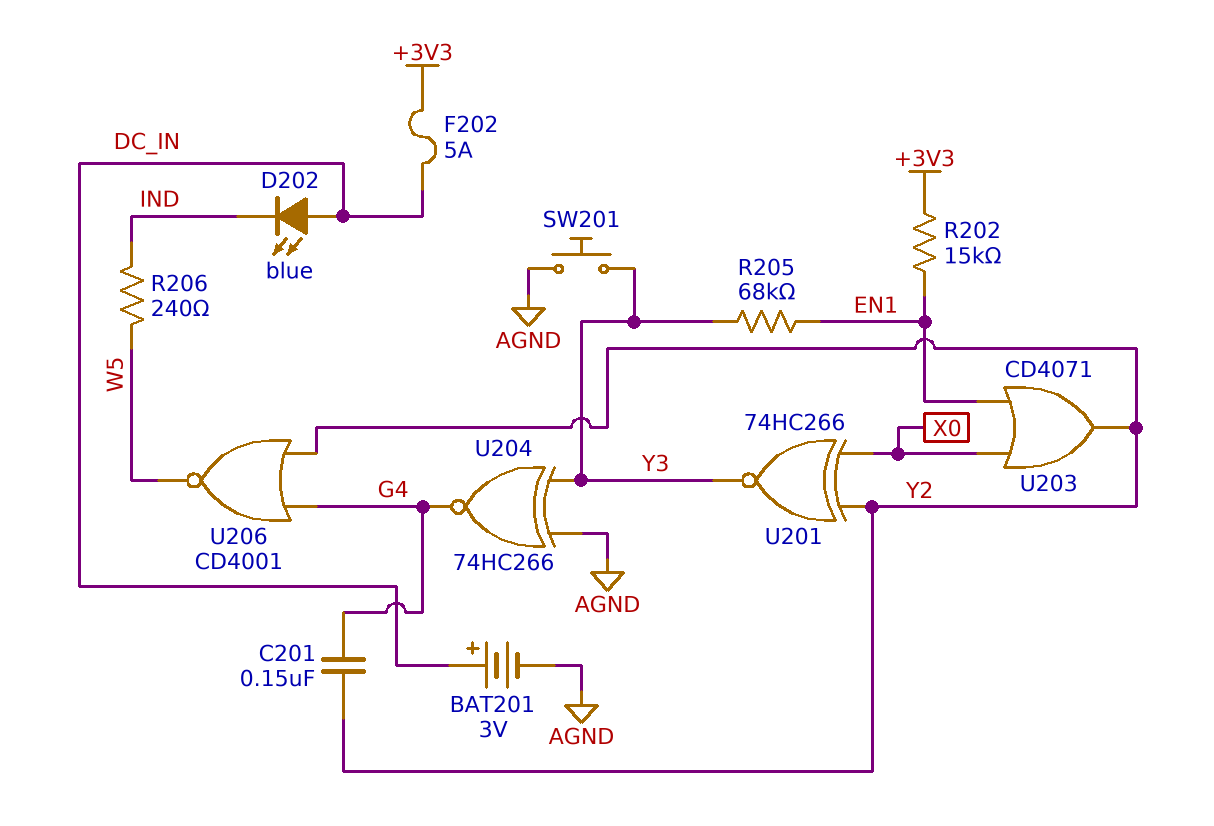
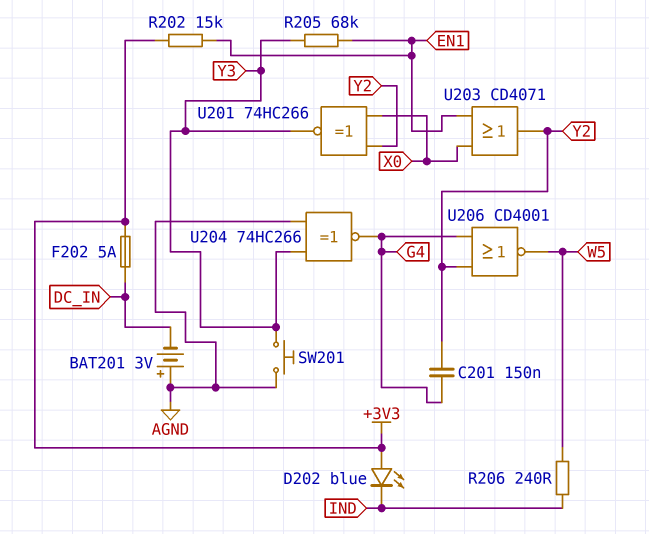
BAT201: 3V (plus DC_IN, minus AGND) -> 3V (plus AGND, minus DC_IN)
D202: LED blue (A DC_IN, K IND) -> LED blue (A +3V3, K IND)

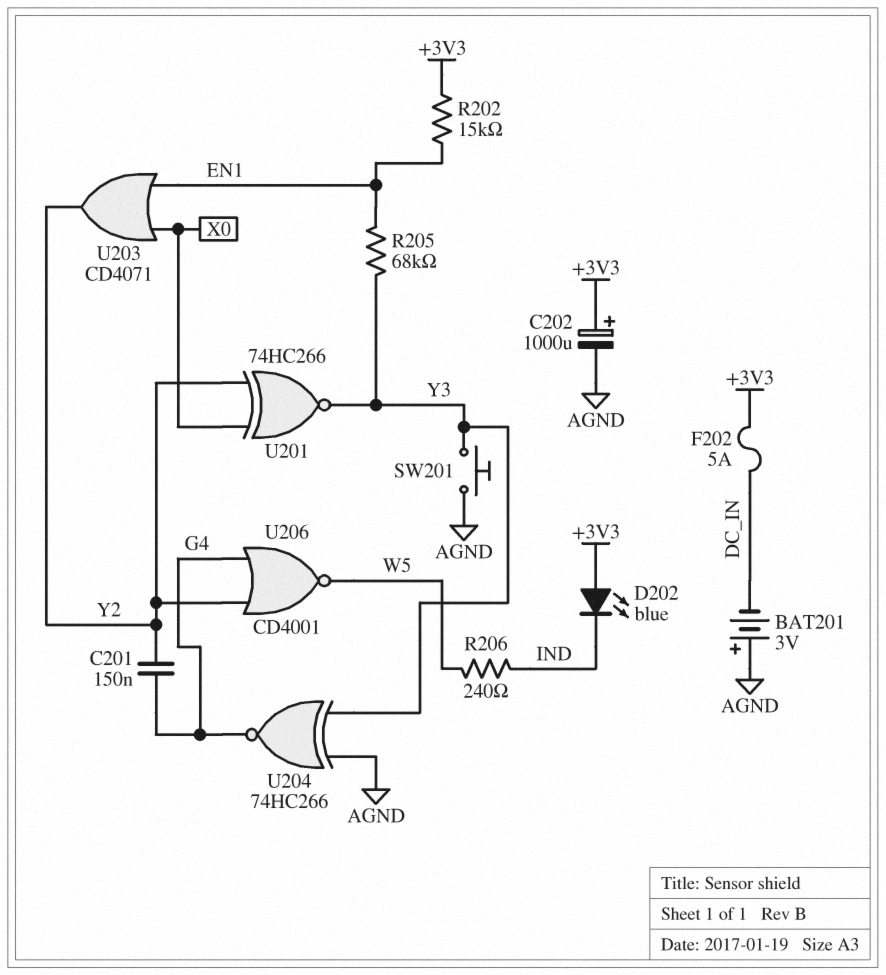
C202: none -> 1000uF (plus +3V3, minus AGND)

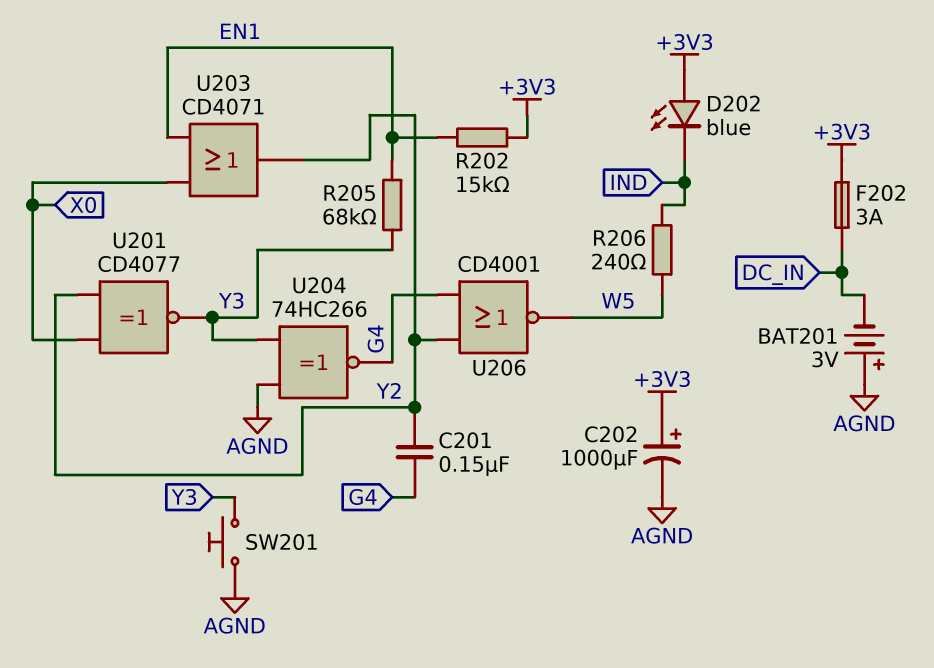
F202: 5A (+3V3, DC_IN) -> 3A (+3V3, DC_IN)
U201: XNOR 74HC266 (in X0, in Y2, out Y3) -> XNOR CD4077 (in X0, in Y2, out Y3)

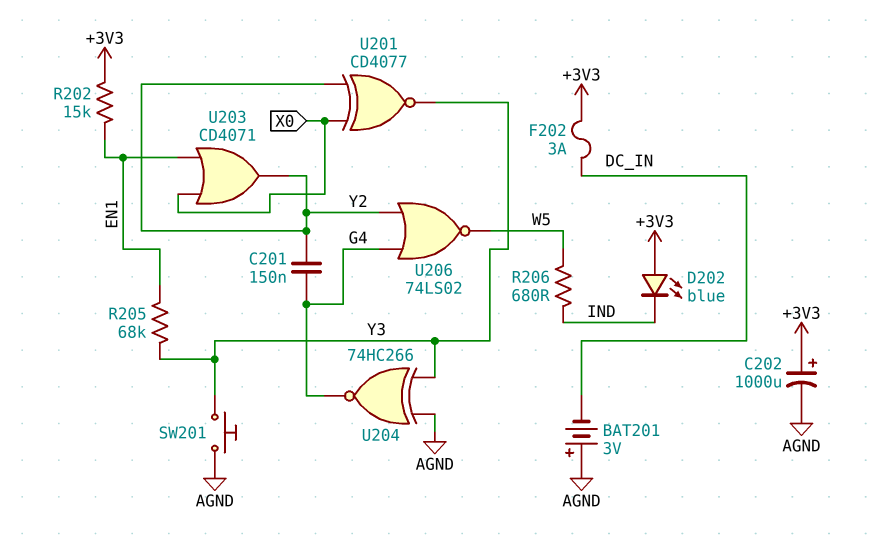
R206: 240 (IND, W5) -> 680 (IND, W5)
U206: NOR CD4001 (in G4, in Y2, out W5) -> NOR 74LS02 (in G4, in Y2, out W5)

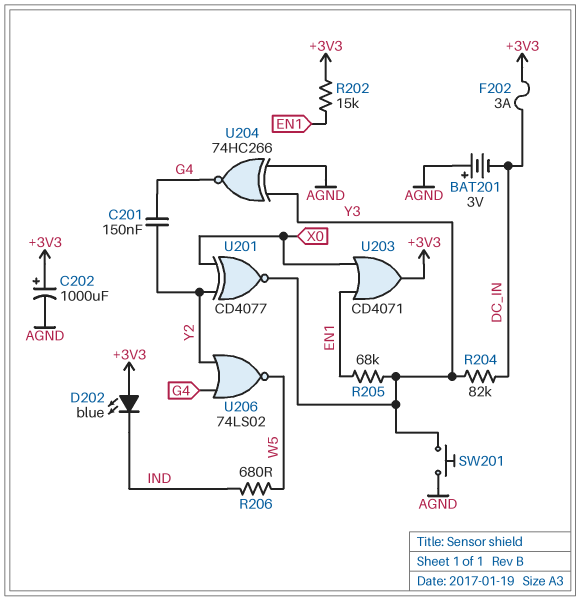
R204: none -> 82k (DC_IN, Y3)
U203: OR CD4071 (in EN1, in X0, out Y2) -> OR CD4071 (in EN1, in X0, out +3V3)

